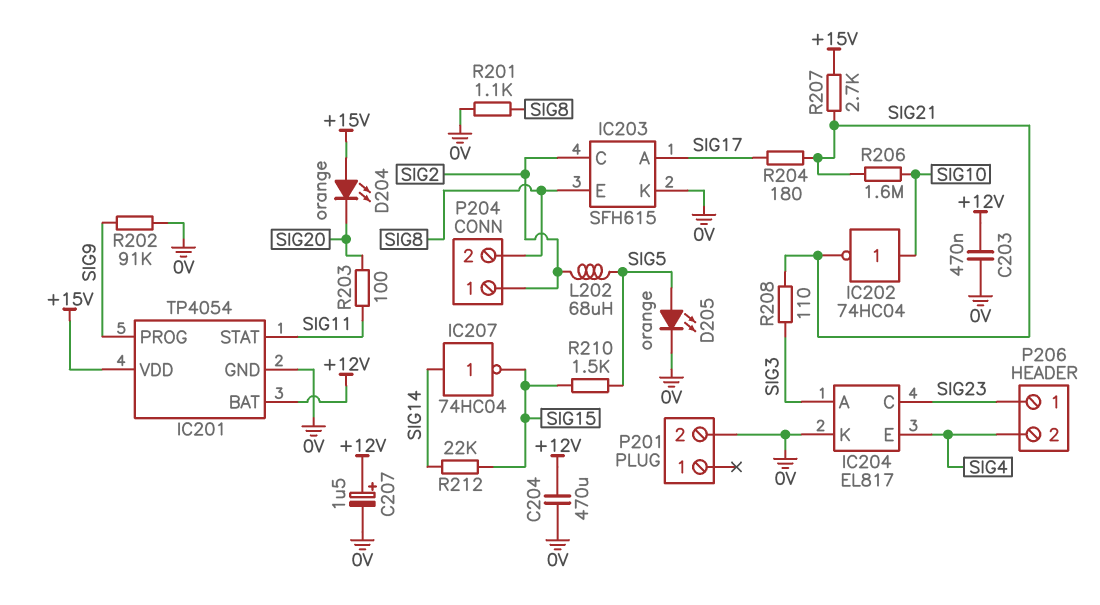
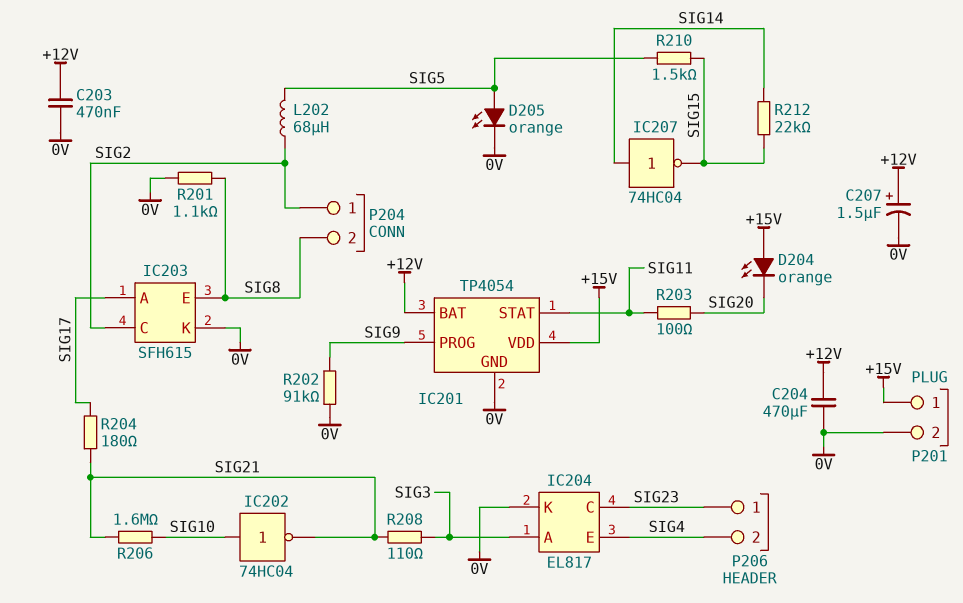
P201 pin 1: none -> +15V
R207: 2.7k (+15V, SIG21) -> none

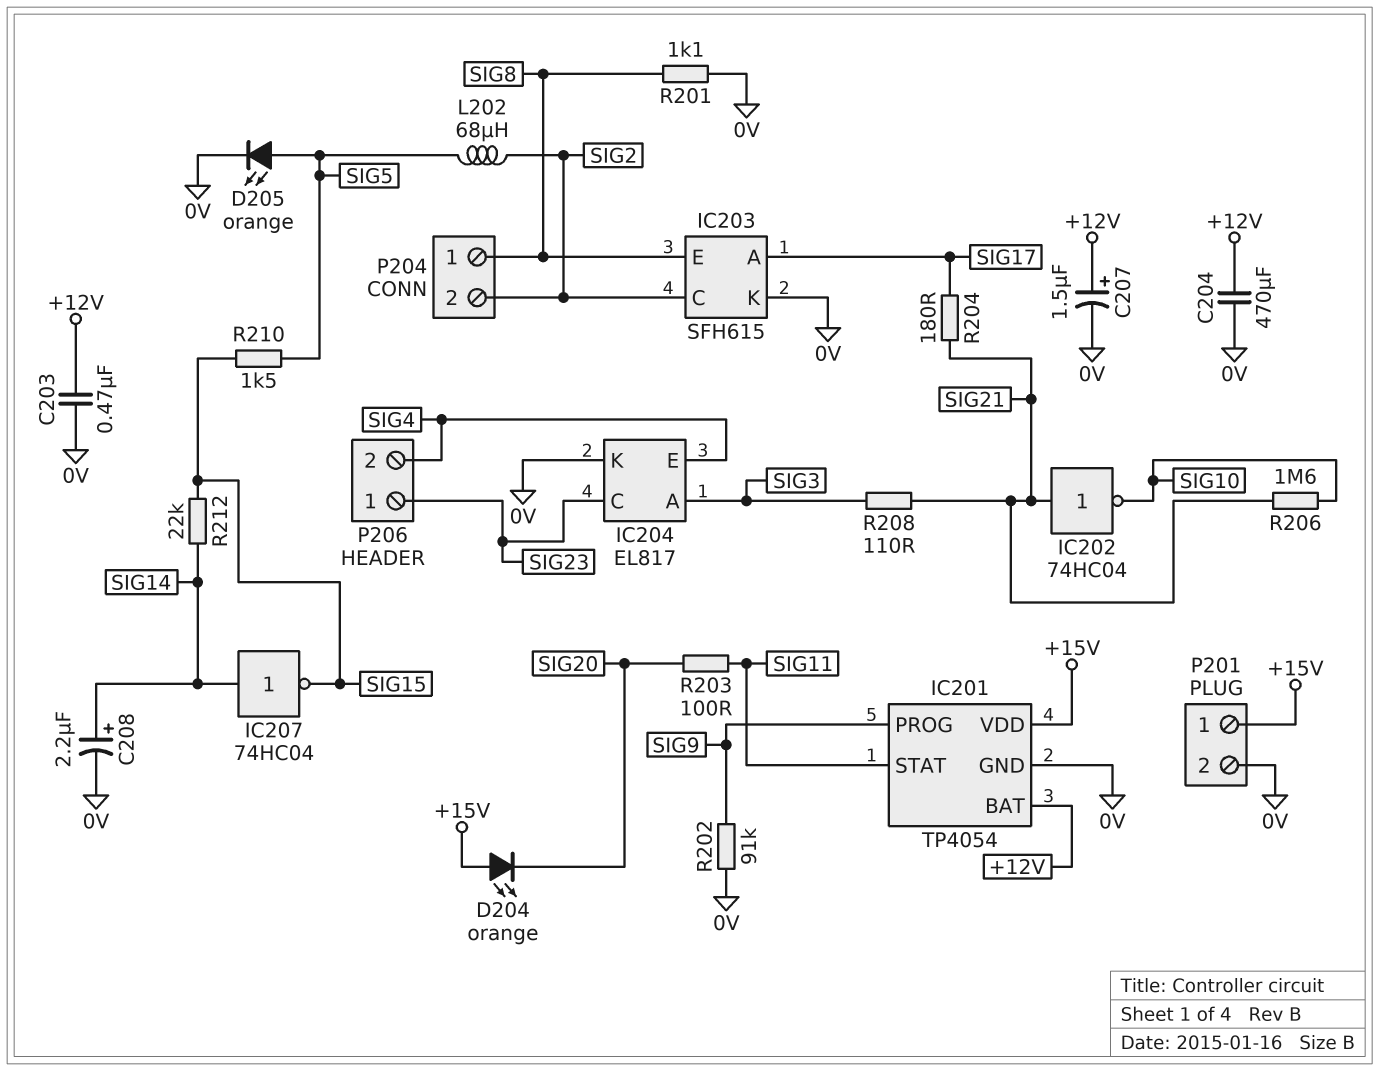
C208: none -> 2.2uF (plus SIG14, minus 0V)
IC202: NOT 74HC04 (in SIG10, out SIG21) -> NOT 74HC04 (in SIG21, out SIG10)
P204 pin 1: SIG2 -> SIG8
P204 pin 2: SIG8 -> SIG2

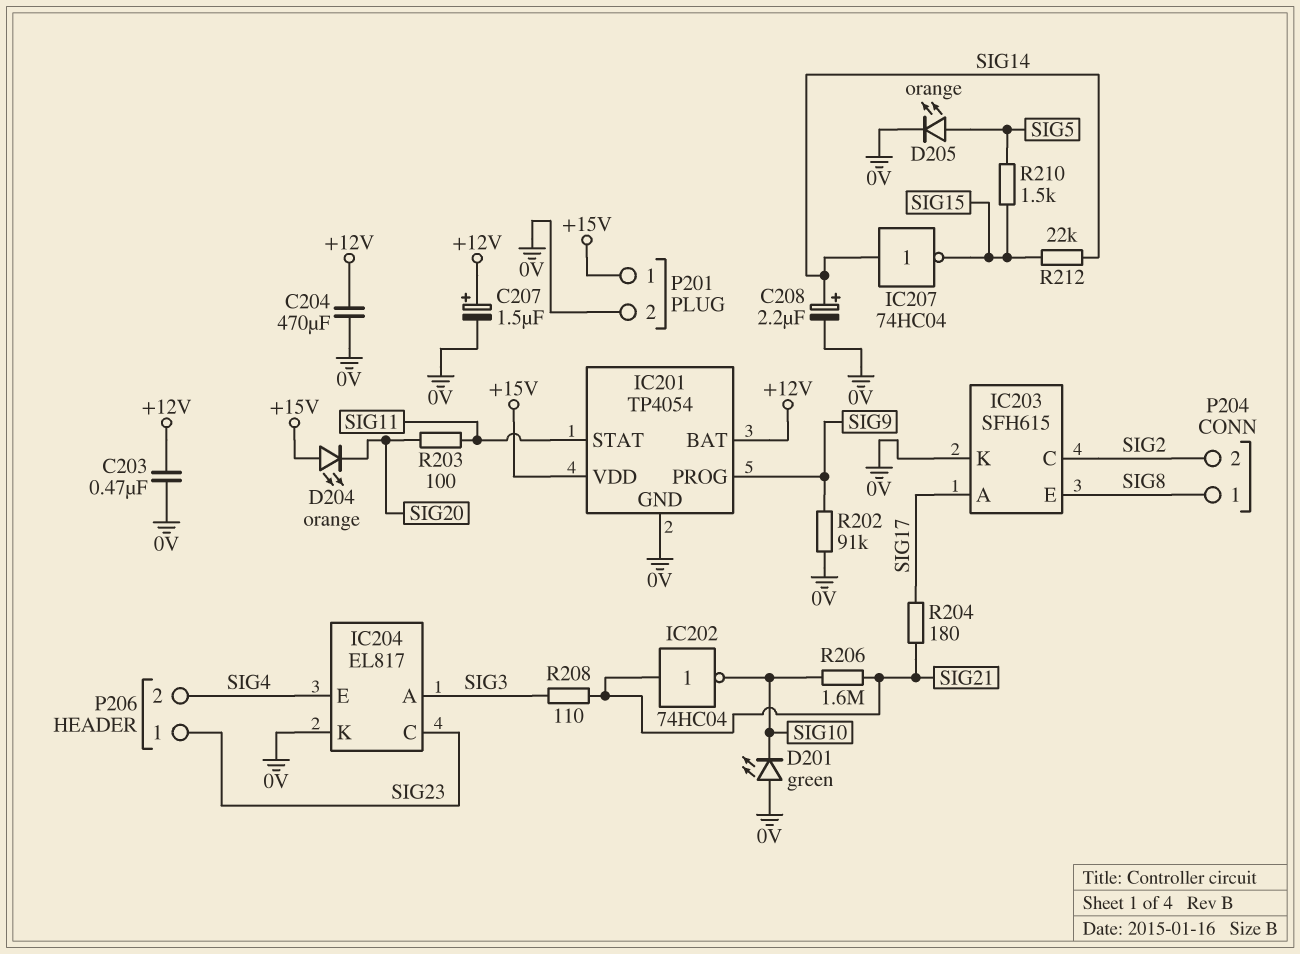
D201: none -> LED green (A 0V, K SIG10)
L202: 68uH (SIG2, SIG5) -> none
R201: 1.1k (0V, SIG8) -> none

